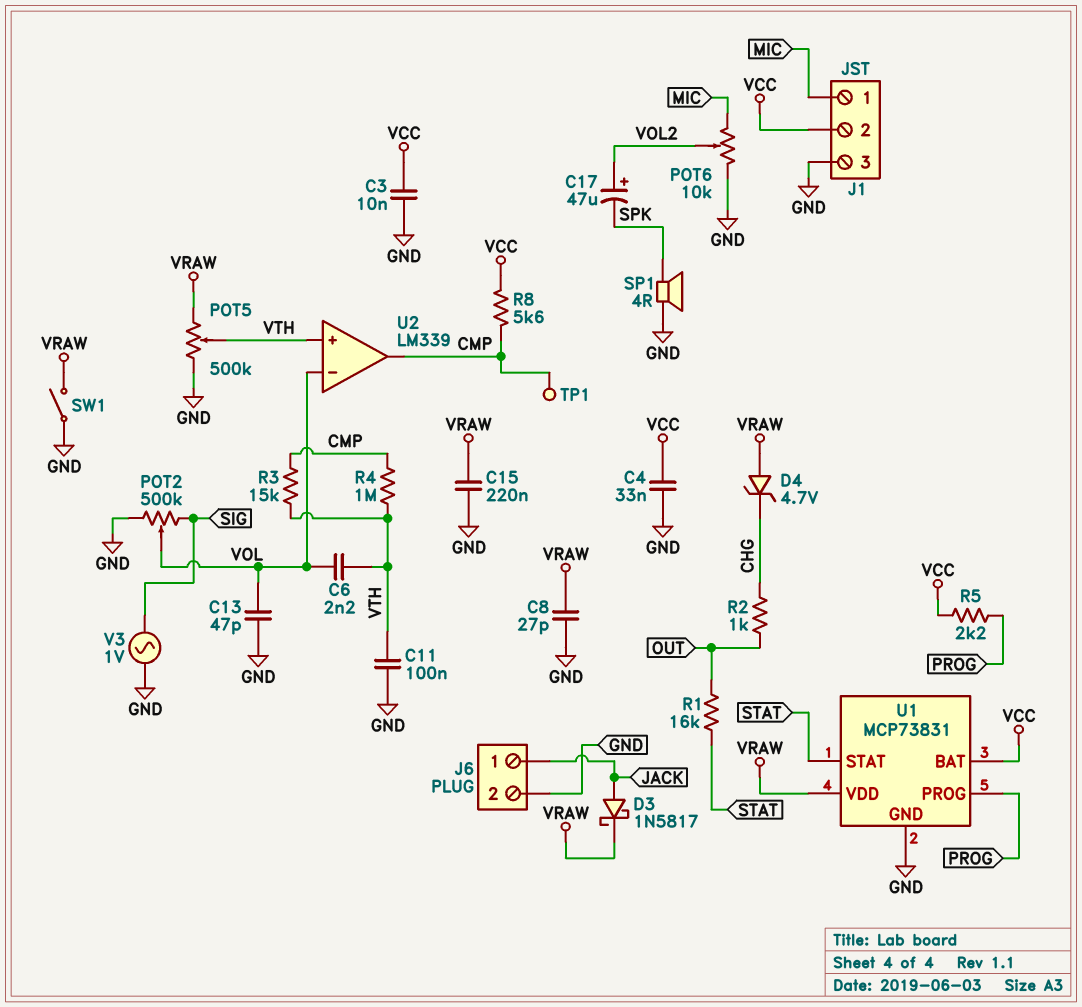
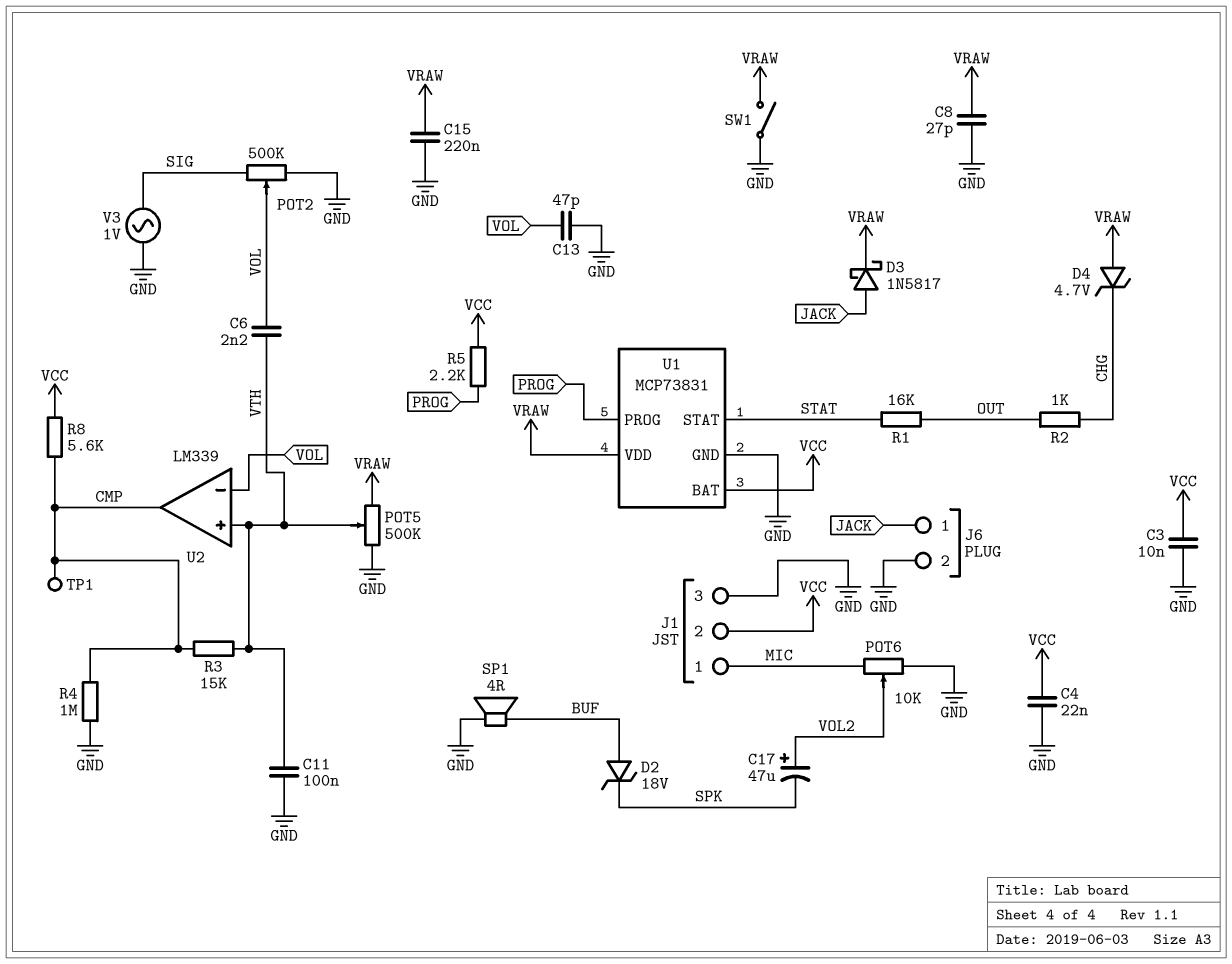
C4: 33nF (GND, VCC) -> 22nF (GND, VCC)
D2: none -> zener 18V (A BUF, K SPK)
R4: 1M (CMP, VTH) -> 1M (CMP, GND)
SP1: speaker 4R (GND, SPK) -> speaker 4R (BUF, GND)

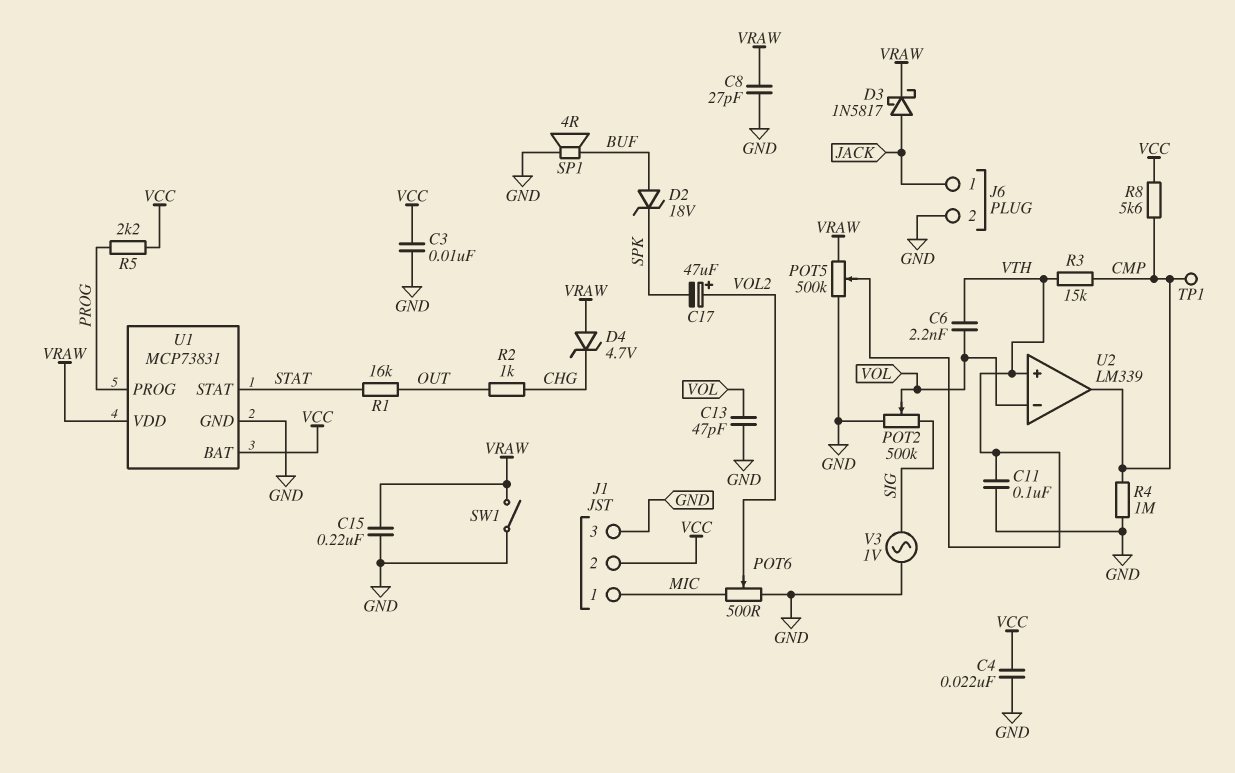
POT6: 10k (GND, MIC, wiper VOL2) -> 500 (GND, MIC, wiper VOL2)

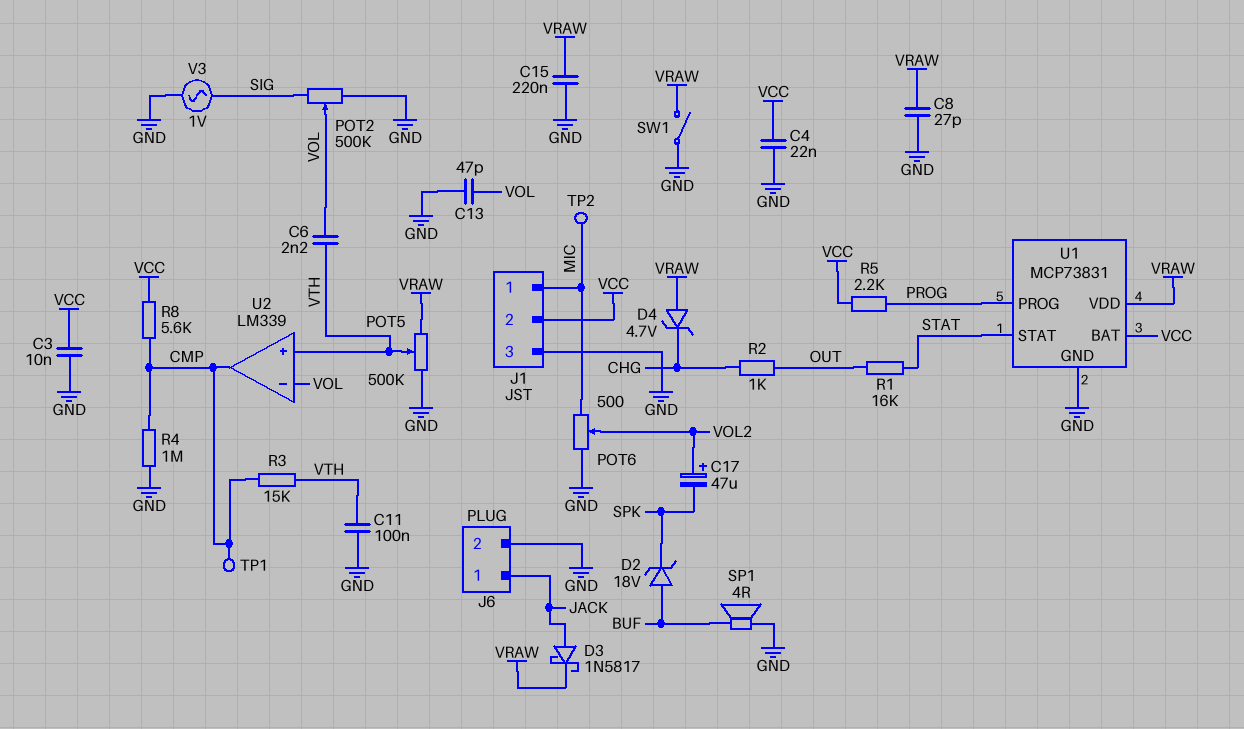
TP2: none -> test point (MIC)

